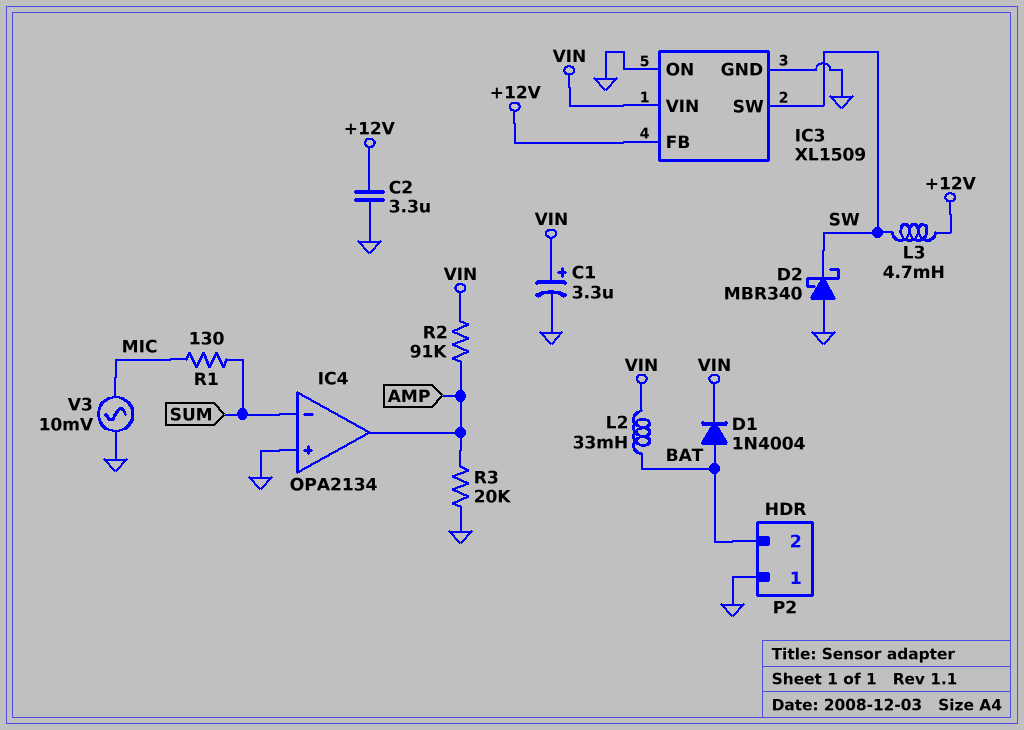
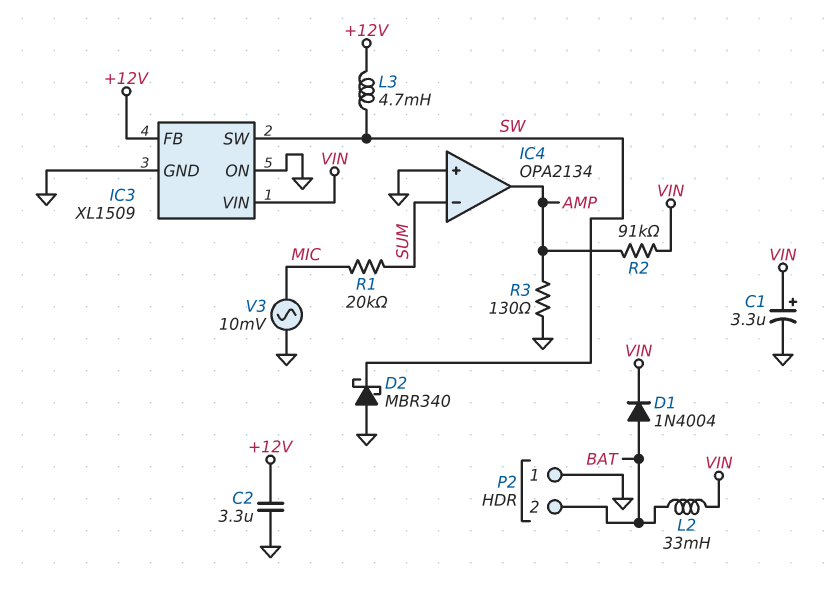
R1: 130 (MIC, SUM) -> 20k (MIC, SUM)
R3: 20k (AMP, GND) -> 130 (AMP, GND)

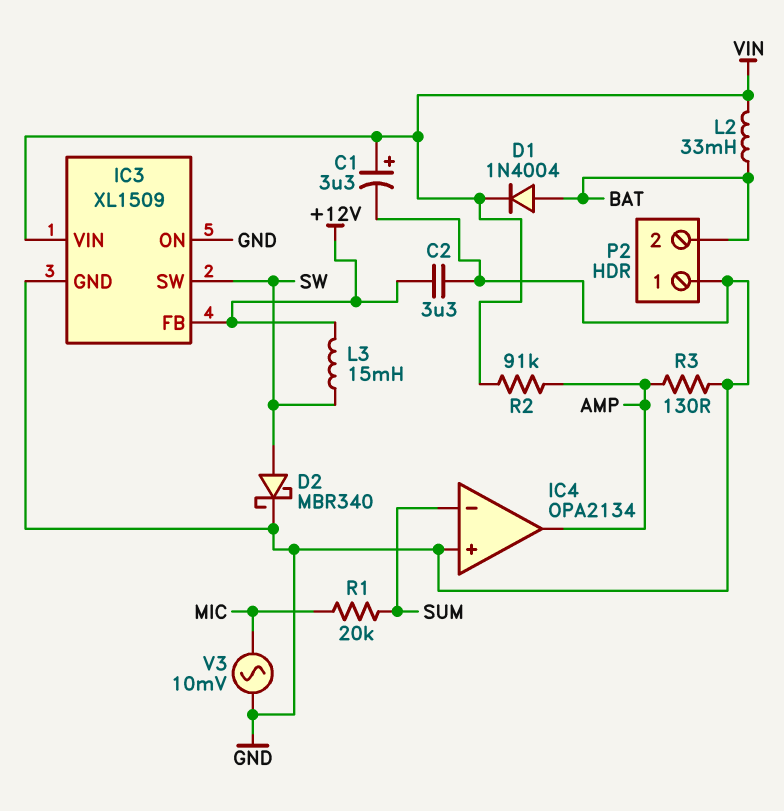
D2: schottky MBR340 (A GND, K SW) -> schottky MBR340 (A SW, K GND)
L3: 4.7mH (+12V, SW) -> 15mH (+12V, SW)

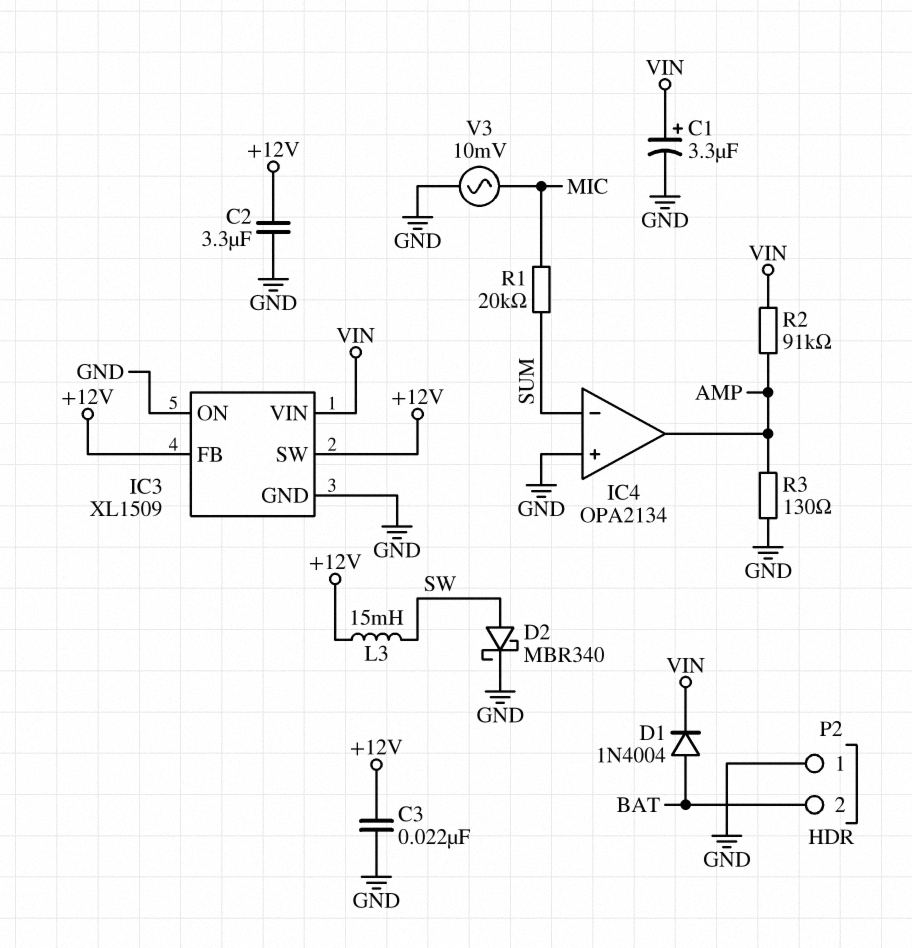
C3: none -> 22nF (+12V, GND)
IC3 pin SW: SW -> +12V
L2: 33mH (BAT, VIN) -> none

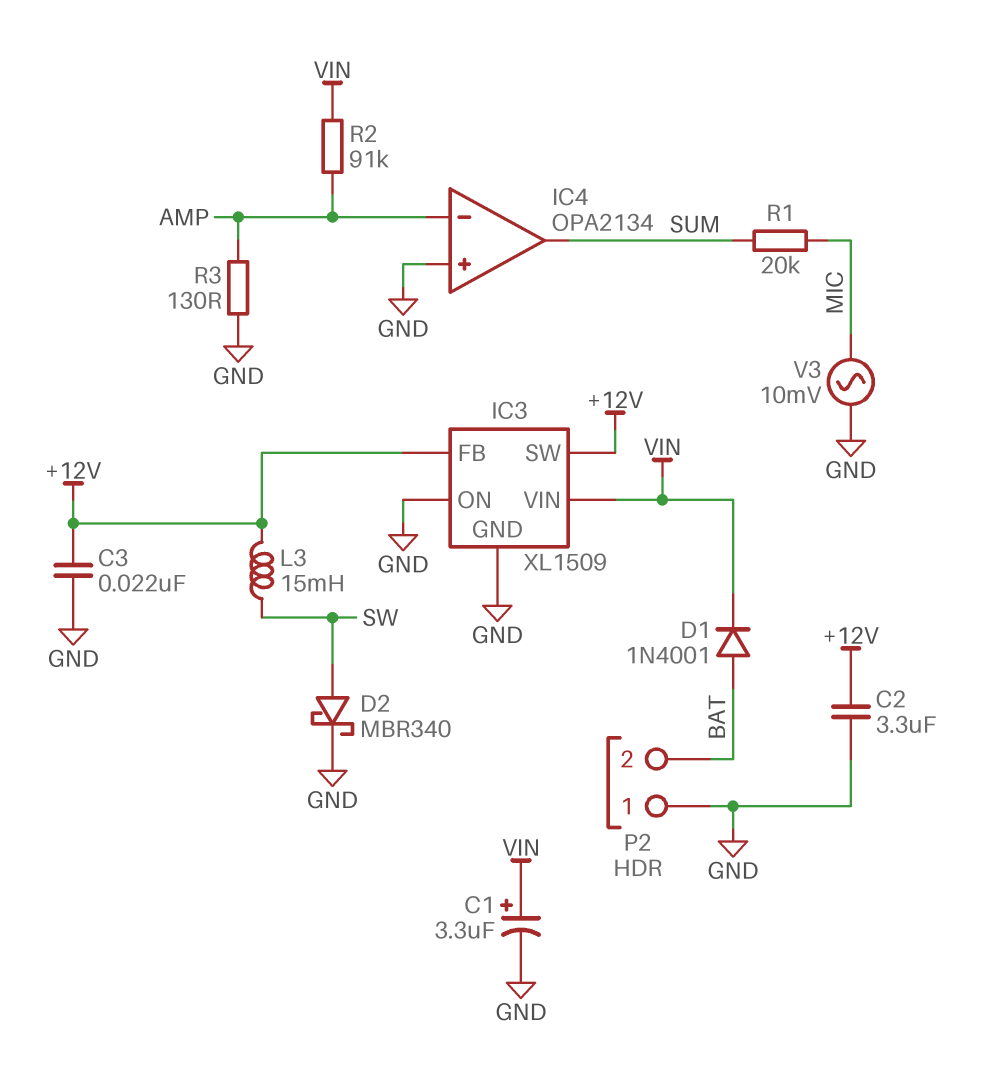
D1: diode 1N4004 (A BAT, K VIN) -> diode 1N4001 (A BAT, K VIN)
IC4 pin in-: SUM -> AMP
IC4 pin out: AMP -> SUM

